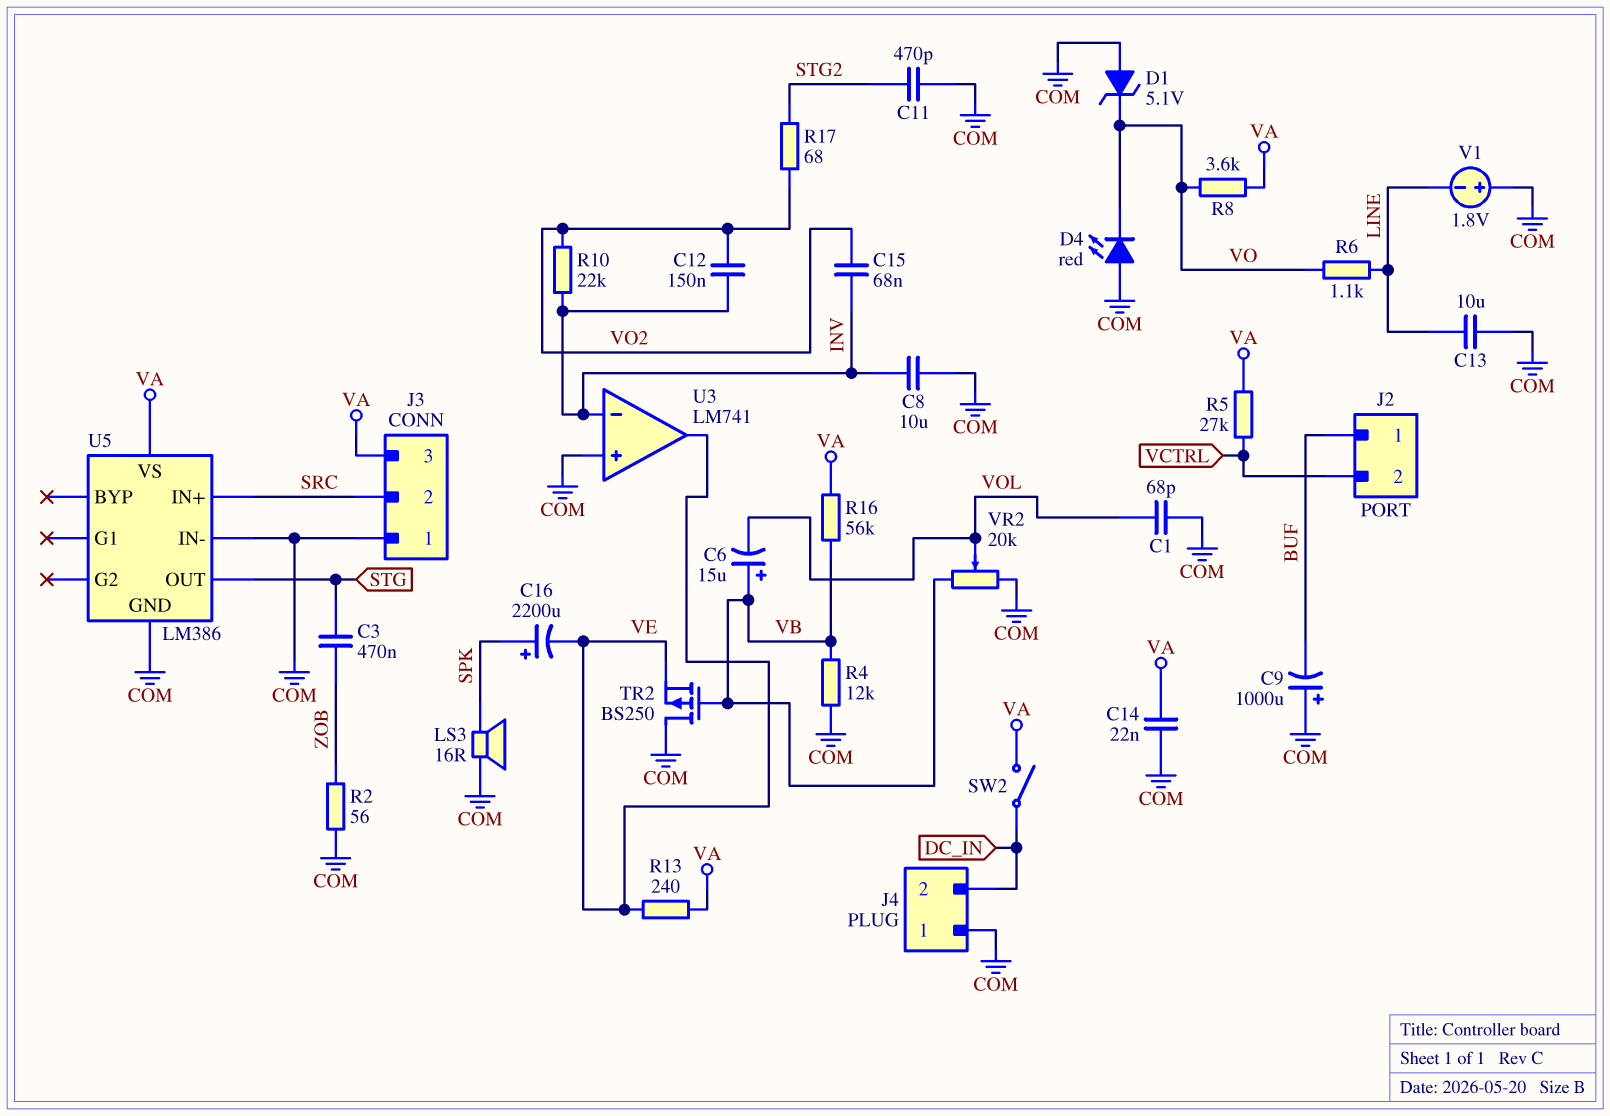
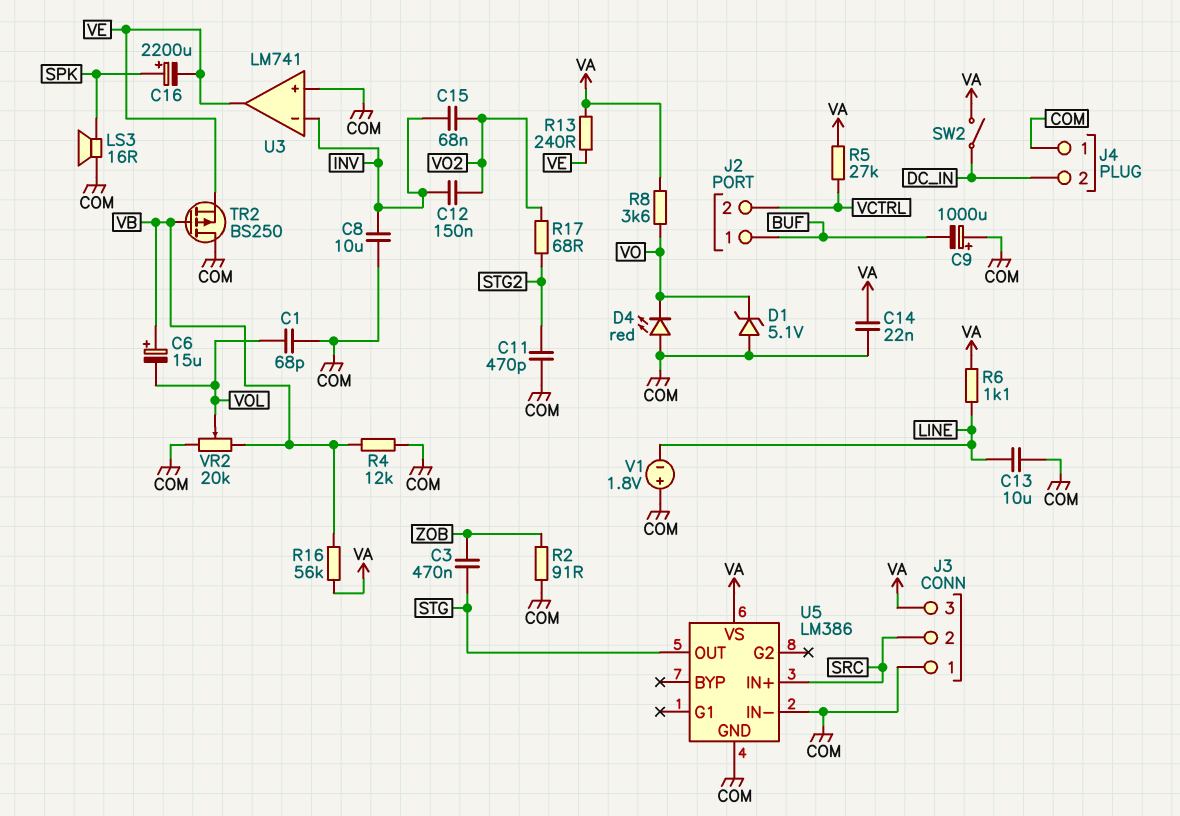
R2: 56 (COM, ZOB) -> 91 (COM, ZOB)
R6: 1.1k (LINE, VO) -> 1.1k (LINE, VA)
R10: 22k (INV, VO2) -> none

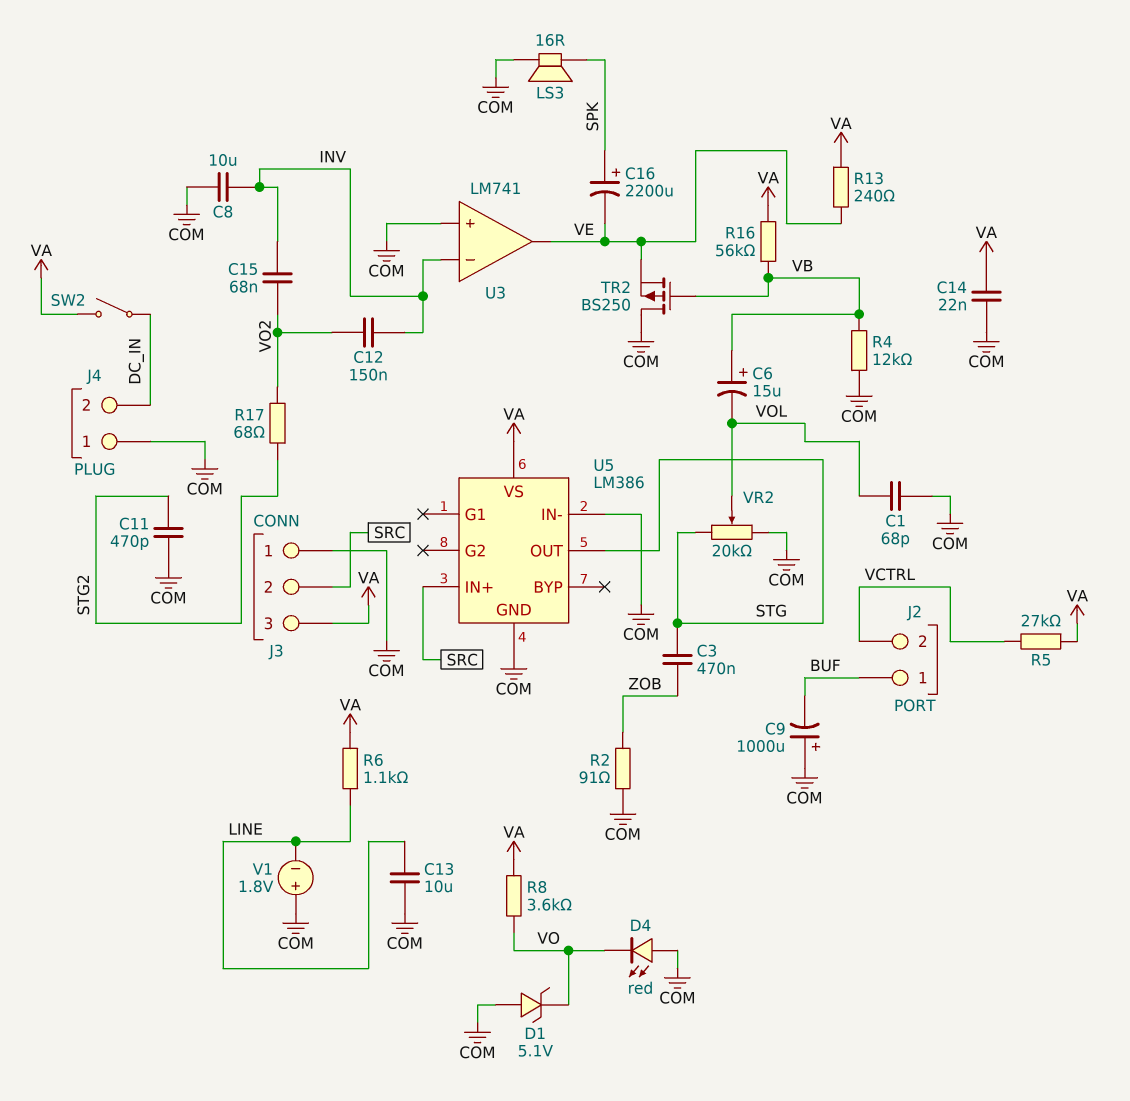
VR2: 20k (COM, VB, wiper VOL) -> 20k (COM, STG, wiper VOL)

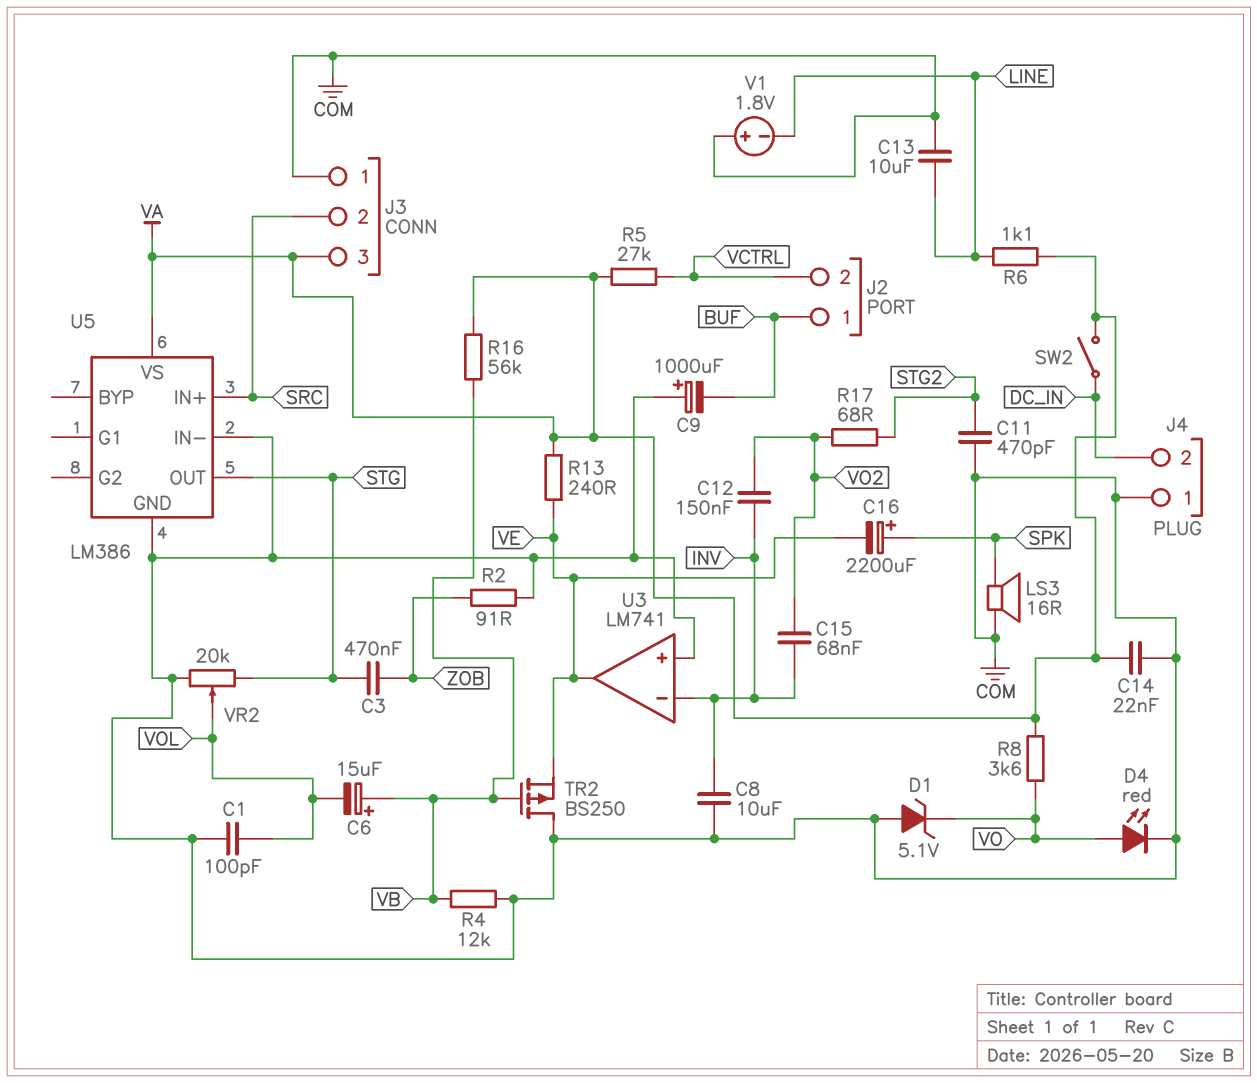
C1: 68pF (COM, VOL) -> 100pF (COM, VOL)
D4: LED red (A COM, K VO) -> LED red (A VO, K COM)

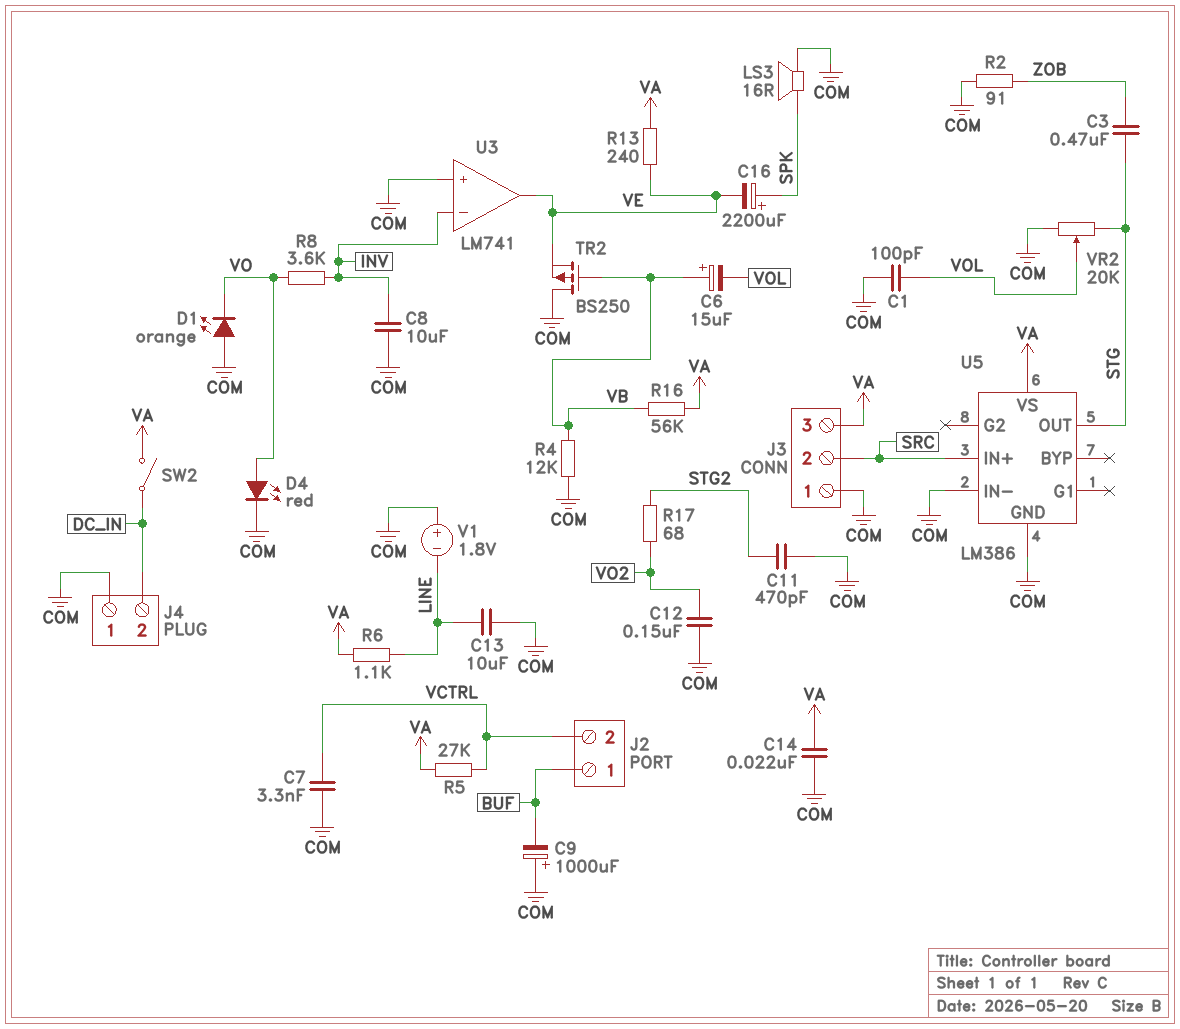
C7: none -> 3.3nF (COM, VCTRL)
C12: 150nF (INV, VO2) -> 150nF (COM, VO2)
C15: 68nF (INV, VO2) -> none
D1: zener 5.1V (A COM, K VO) -> LED orange (A COM, K VO)
R8: 3.6k (VA, VO) -> 3.6k (INV, VO)

